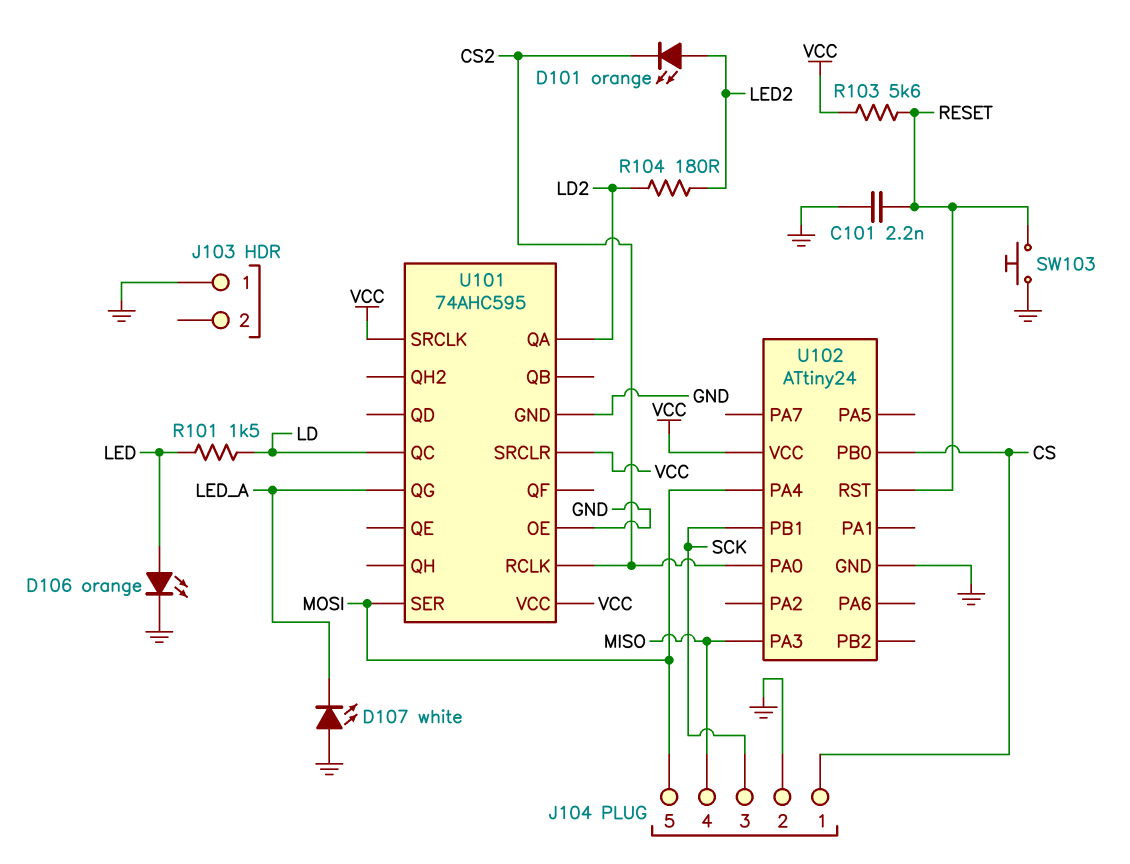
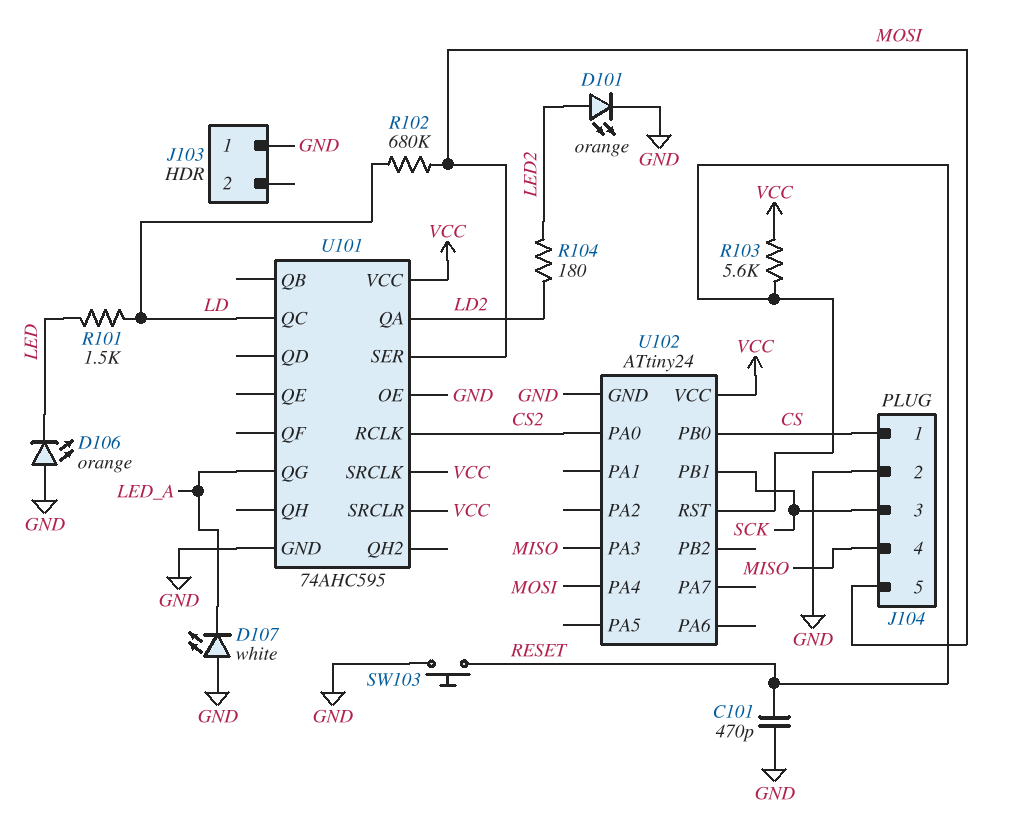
C101: 2.2nF (GND, RESET) -> 470pF (GND, RESET)
D101: LED orange (A LED2, K CS2) -> LED orange (A LED2, K GND)
D106: LED orange (A LED, K GND) -> LED orange (A GND, K LED)
R102: none -> 680k (LD, MOSI)

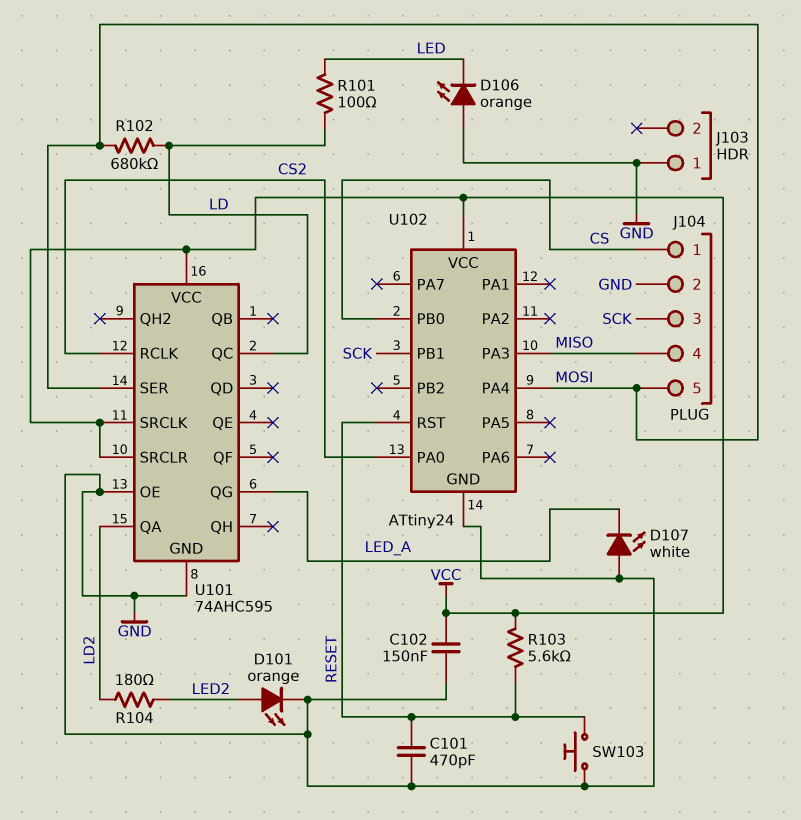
C102: none -> 150nF (GND, VCC)
R101: 1.5k (LD, LED) -> 100 (LD, LED)

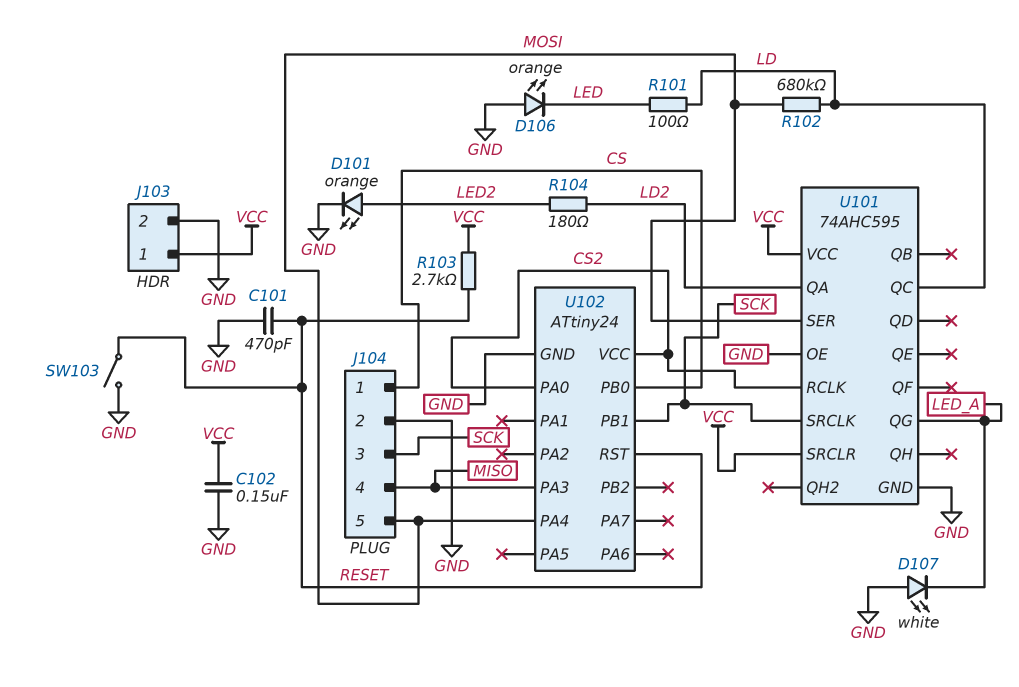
J103 pin 1: GND -> VCC
J103 pin 2: none -> GND
R103: 5.6k (RESET, VCC) -> 2.7k (RESET, VCC)
SW103: button (GND, RESET) -> switch (GND, RESET)
U101 pin SRCLK: VCC -> SCK
U102 pin VCC: VCC -> CS2

